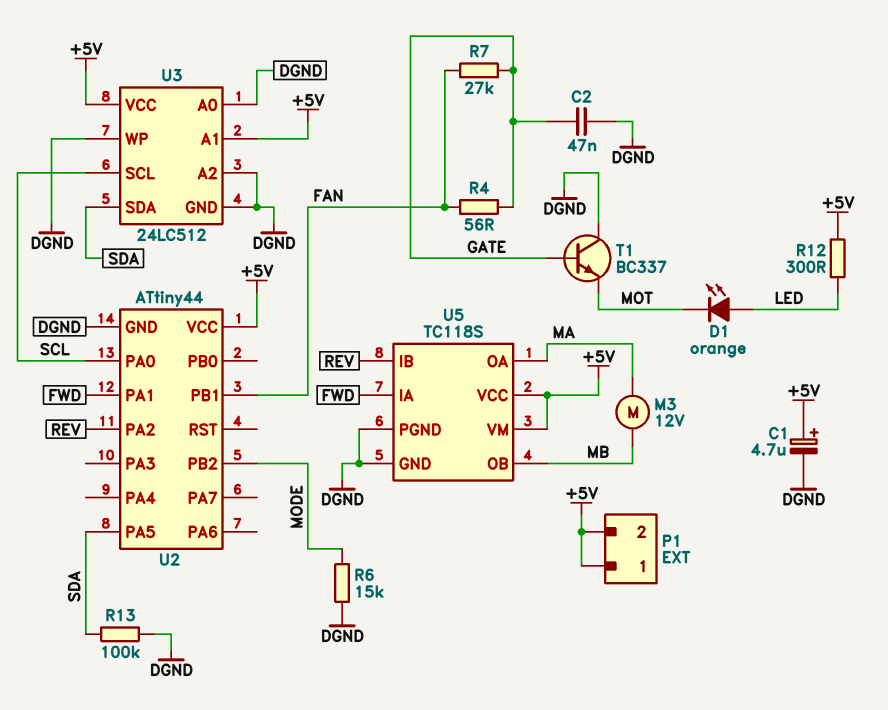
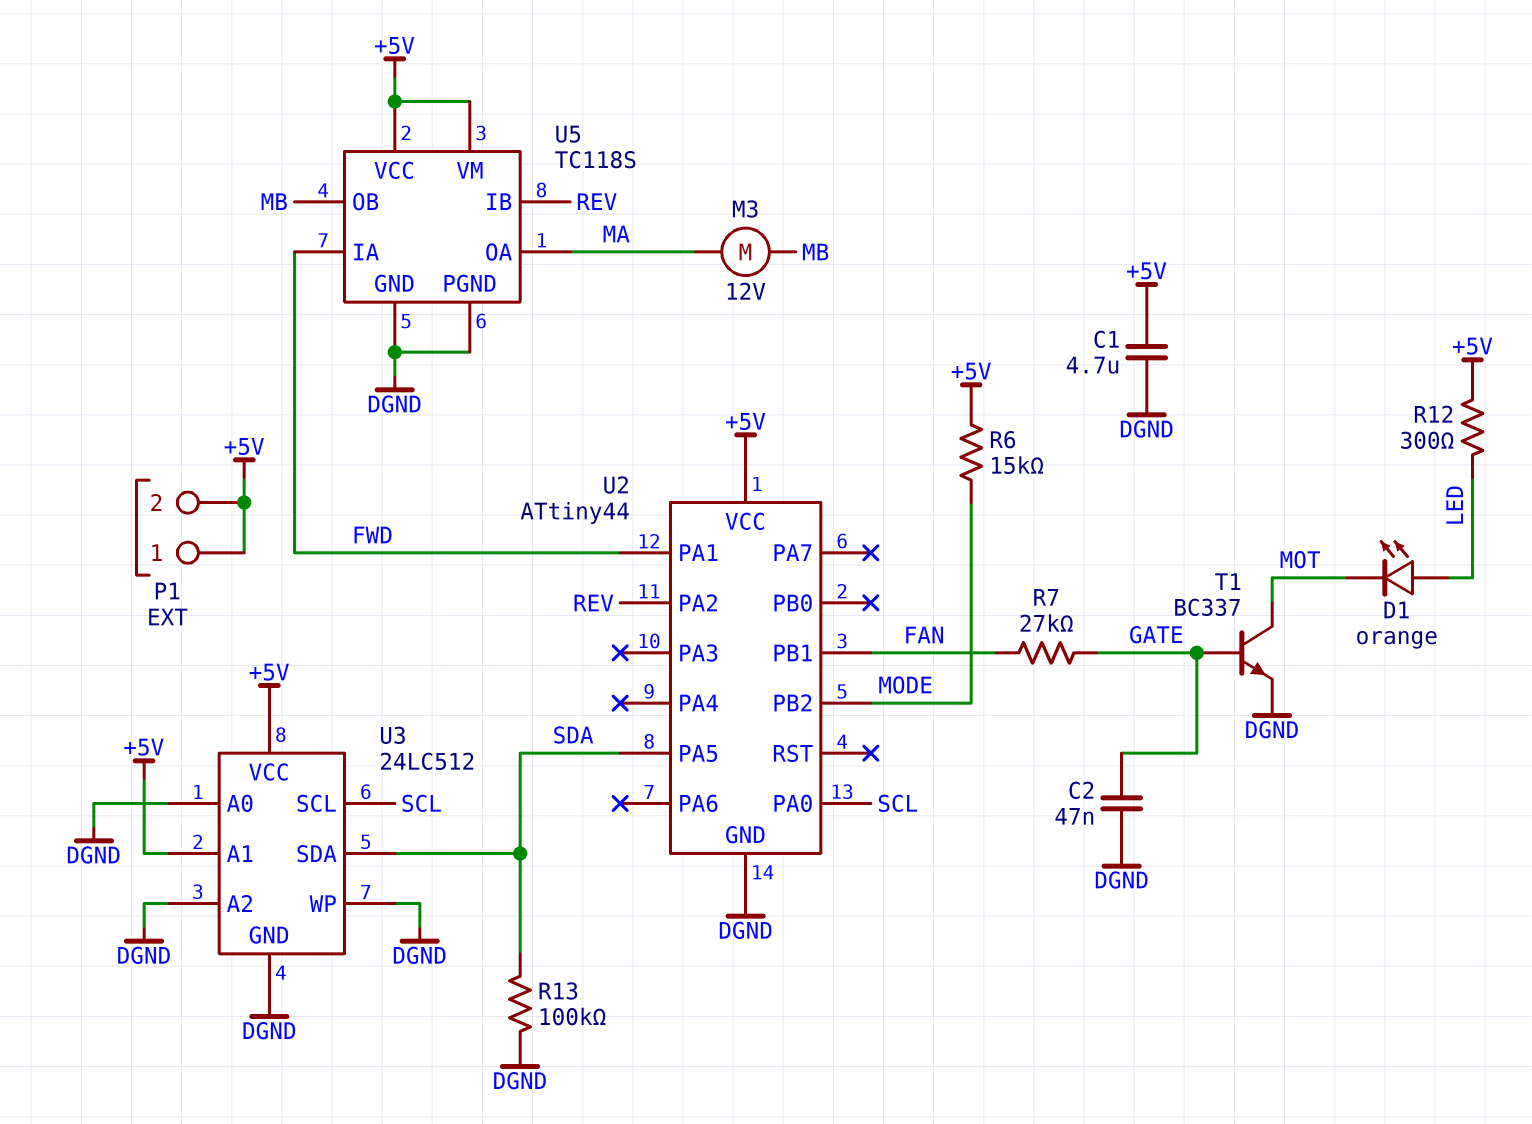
C1: 4.7uF (plus +5V, minus DGND) -> 4.7uF (+5V, DGND)
R4: 56 (FAN, GATE) -> none
R6: 15k (DGND, MODE) -> 15k (+5V, MODE)
T1: NPN BC337 (B GATE, C DGND, E MOT) -> NPN BC337 (B GATE, C MOT, E DGND)

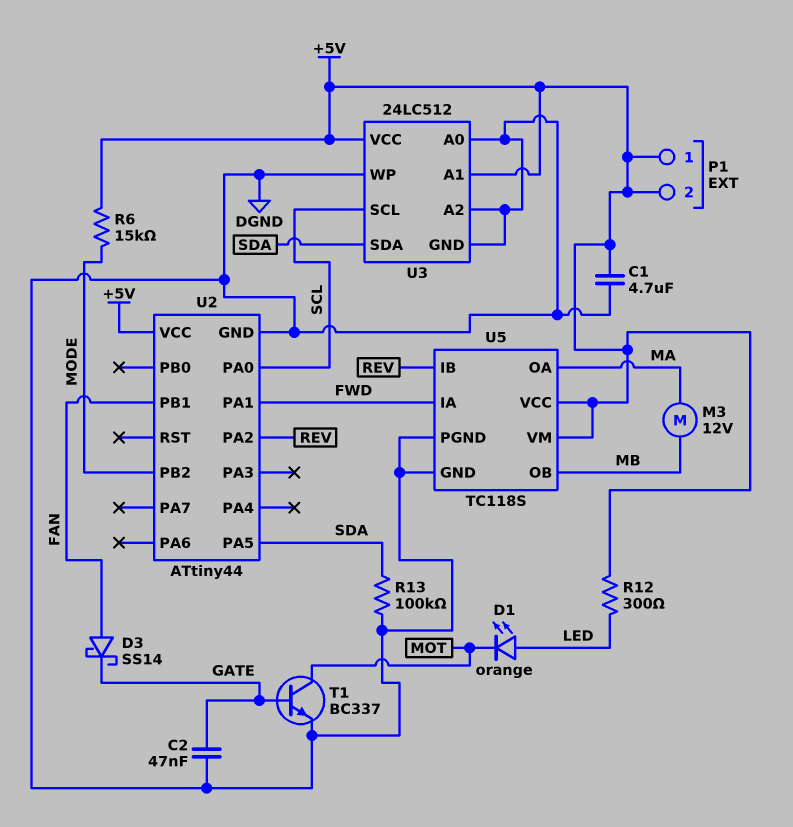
D3: none -> schottky SS14 (A FAN, K GATE)
R7: 27k (FAN, GATE) -> none

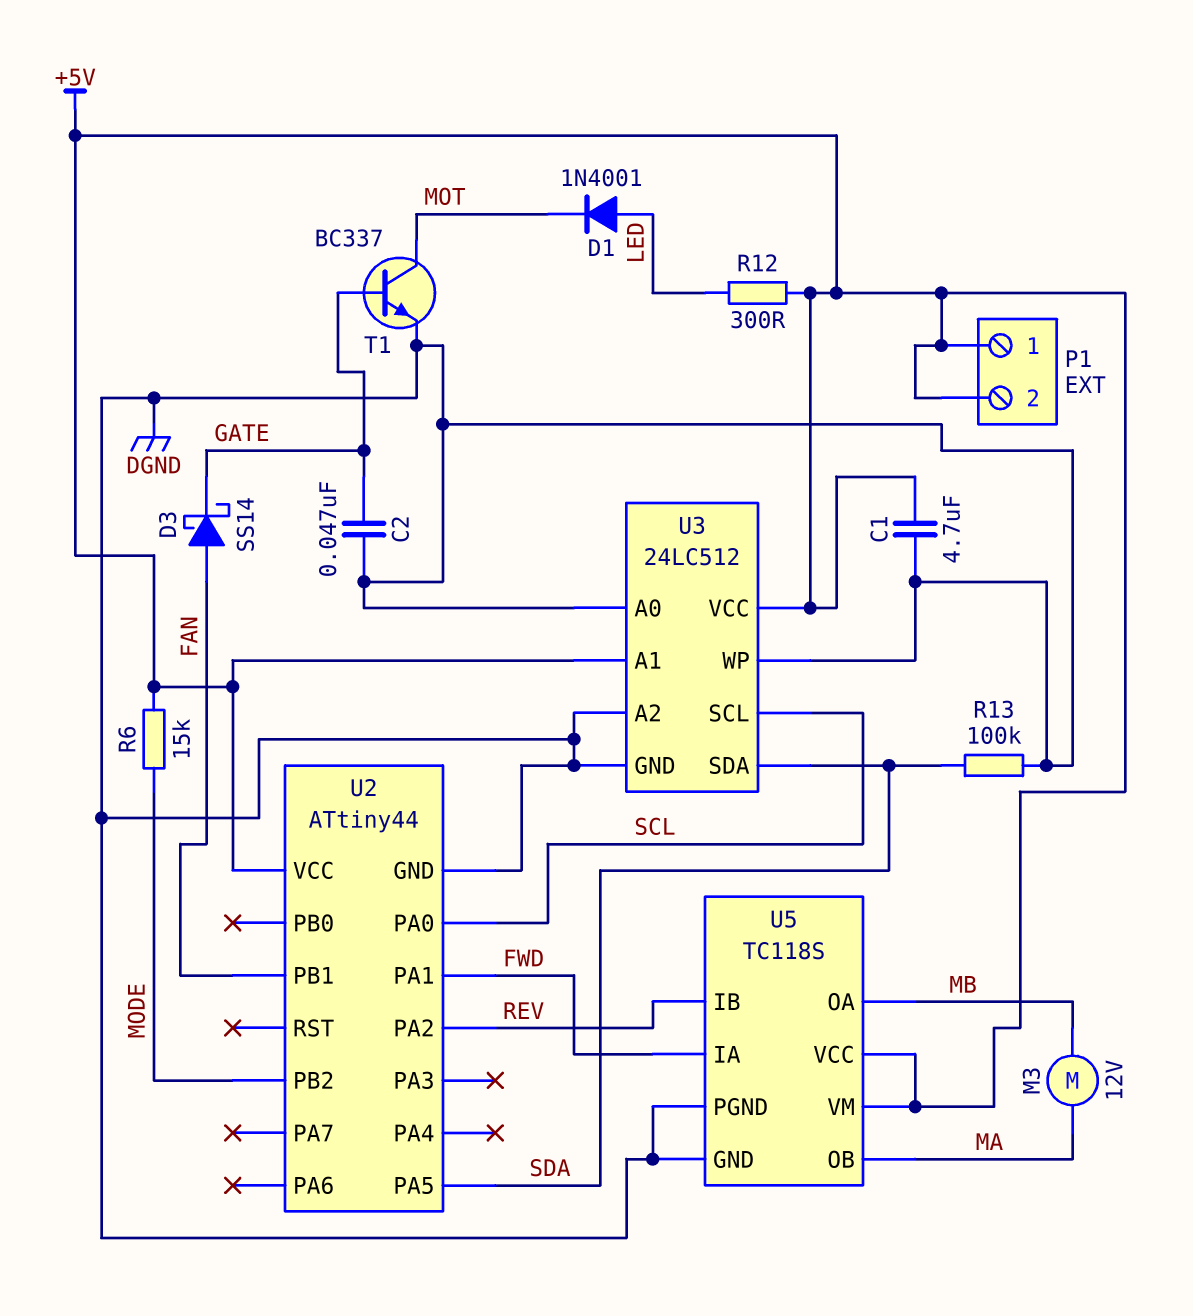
D1: LED orange (A LED, K MOT) -> diode 1N4001 (A LED, K MOT)
U5 pin OA: MA -> MB
U5 pin OB: MB -> MA

